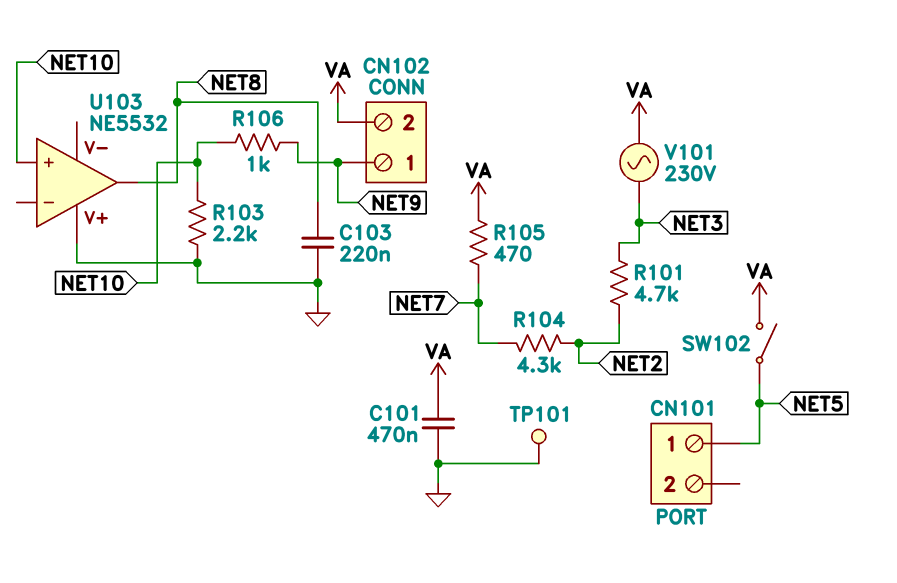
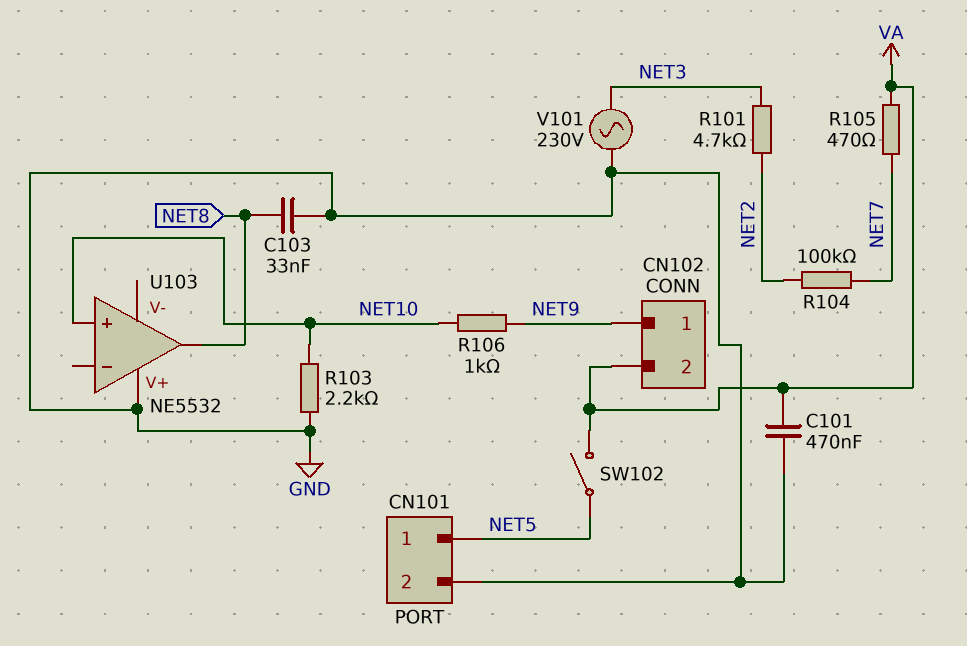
C103: 220nF (GND, NET8) -> 33nF (GND, NET8)
CN101 pin 2: none -> GND
R104: 4.3k (NET2, NET7) -> 100k (NET2, NET7)
TP101: test point (GND) -> none
V101: AC 230V (NET3, VA) -> AC 230V (GND, NET3)

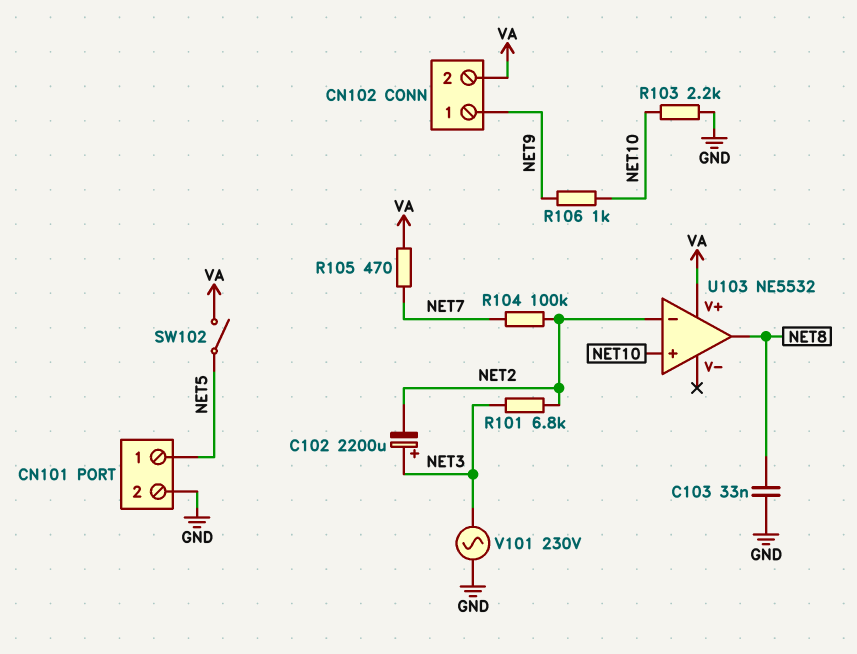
C101: 470nF (GND, VA) -> none
C102: none -> 2200uF (plus NET3, minus NET2)
R101: 4.7k (NET2, NET3) -> 6.8k (NET2, NET3)
U103 pin V+: GND -> VA
U103 pin in-: none -> NET2

